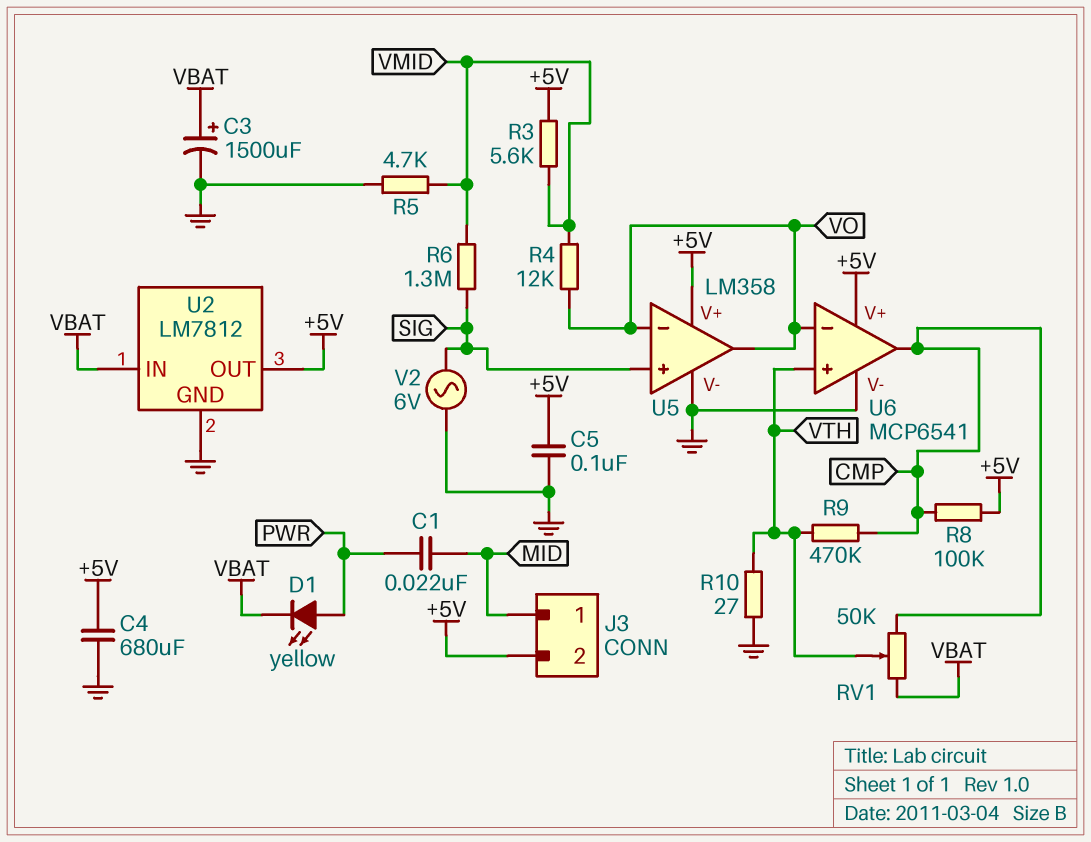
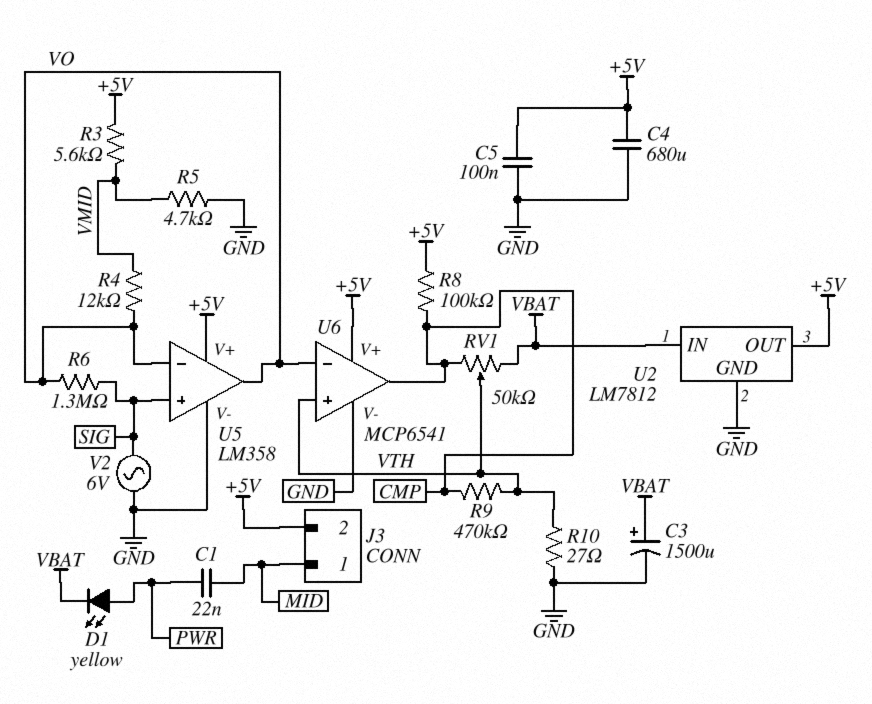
R6: 1.3M (SIG, VMID) -> 1.3M (SIG, VO)

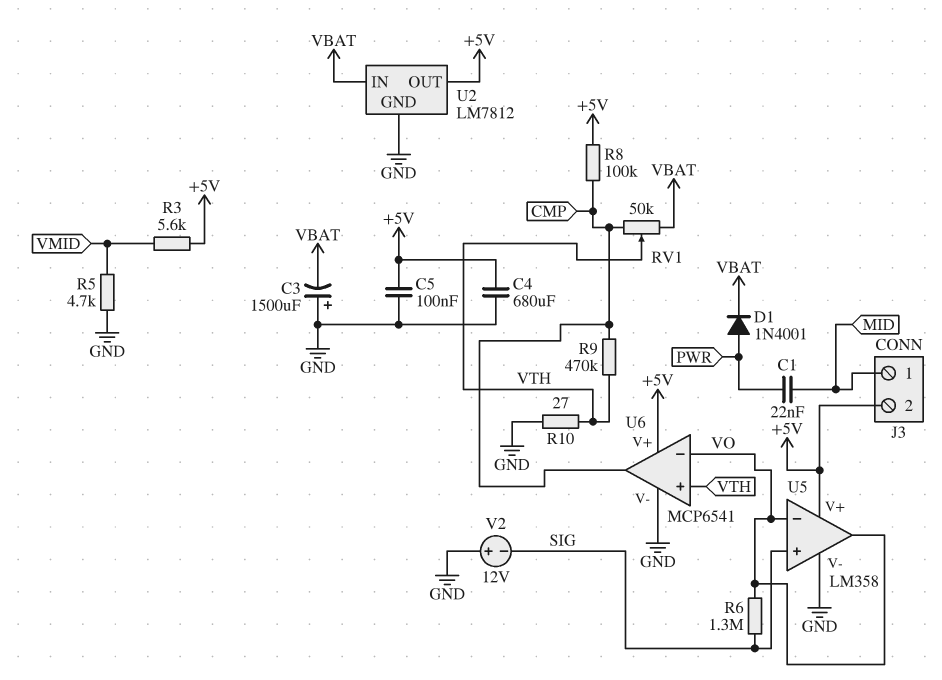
C3: 1500uF (plus VBAT, minus GND) -> 1500uF (plus GND, minus VBAT)
D1: LED yellow (A PWR, K VBAT) -> diode 1N4001 (A PWR, K VBAT)
R4: 12k (VMID, VO) -> none
V2: AC 6V (GND, SIG) -> 12V (plus GND, minus SIG)

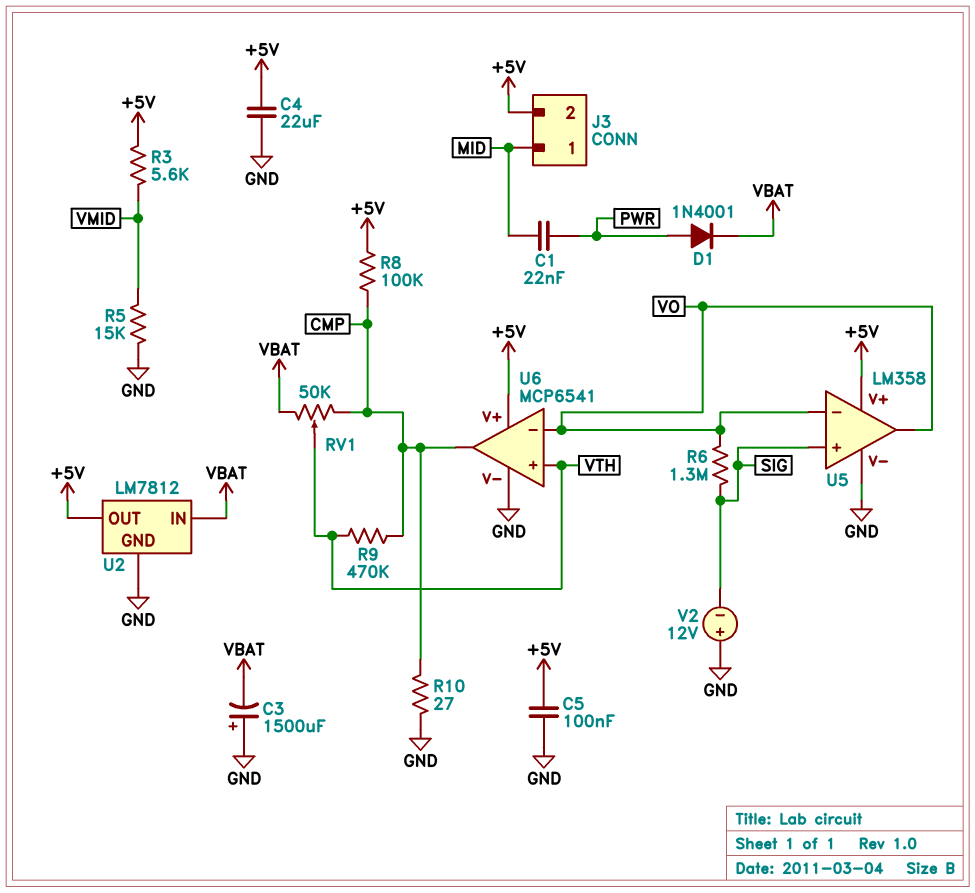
C4: 680uF (+5V, GND) -> 22uF (+5V, GND)
R5: 4.7k (GND, VMID) -> 15k (GND, VMID)
R10: 27 (GND, VTH) -> 27 (CMP, GND)

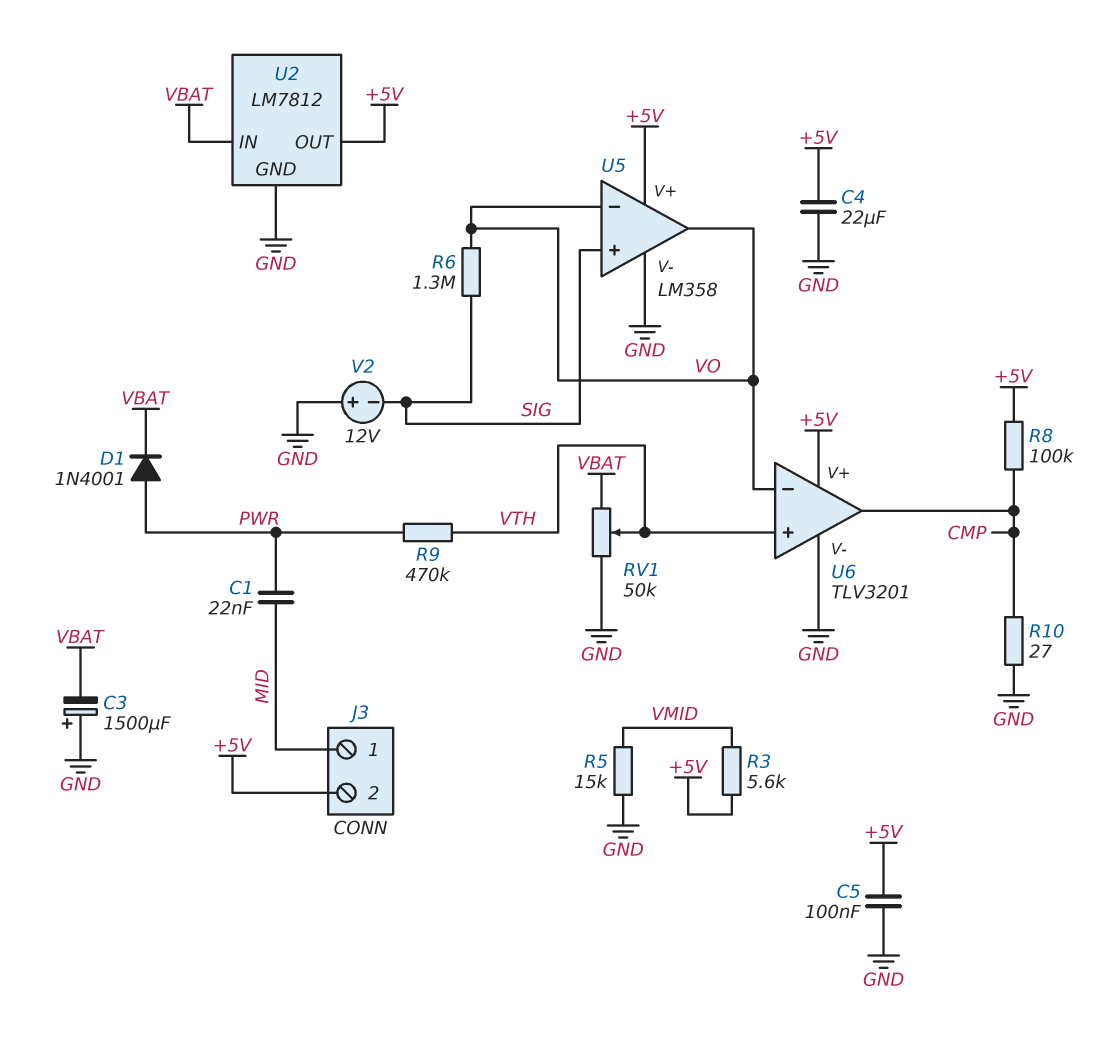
R9: 470k (CMP, VTH) -> 470k (PWR, VTH)
RV1: 50k (CMP, VBAT, wiper VTH) -> 50k (GND, VBAT, wiper VTH)
U6: MCP6541 -> TLV3201

